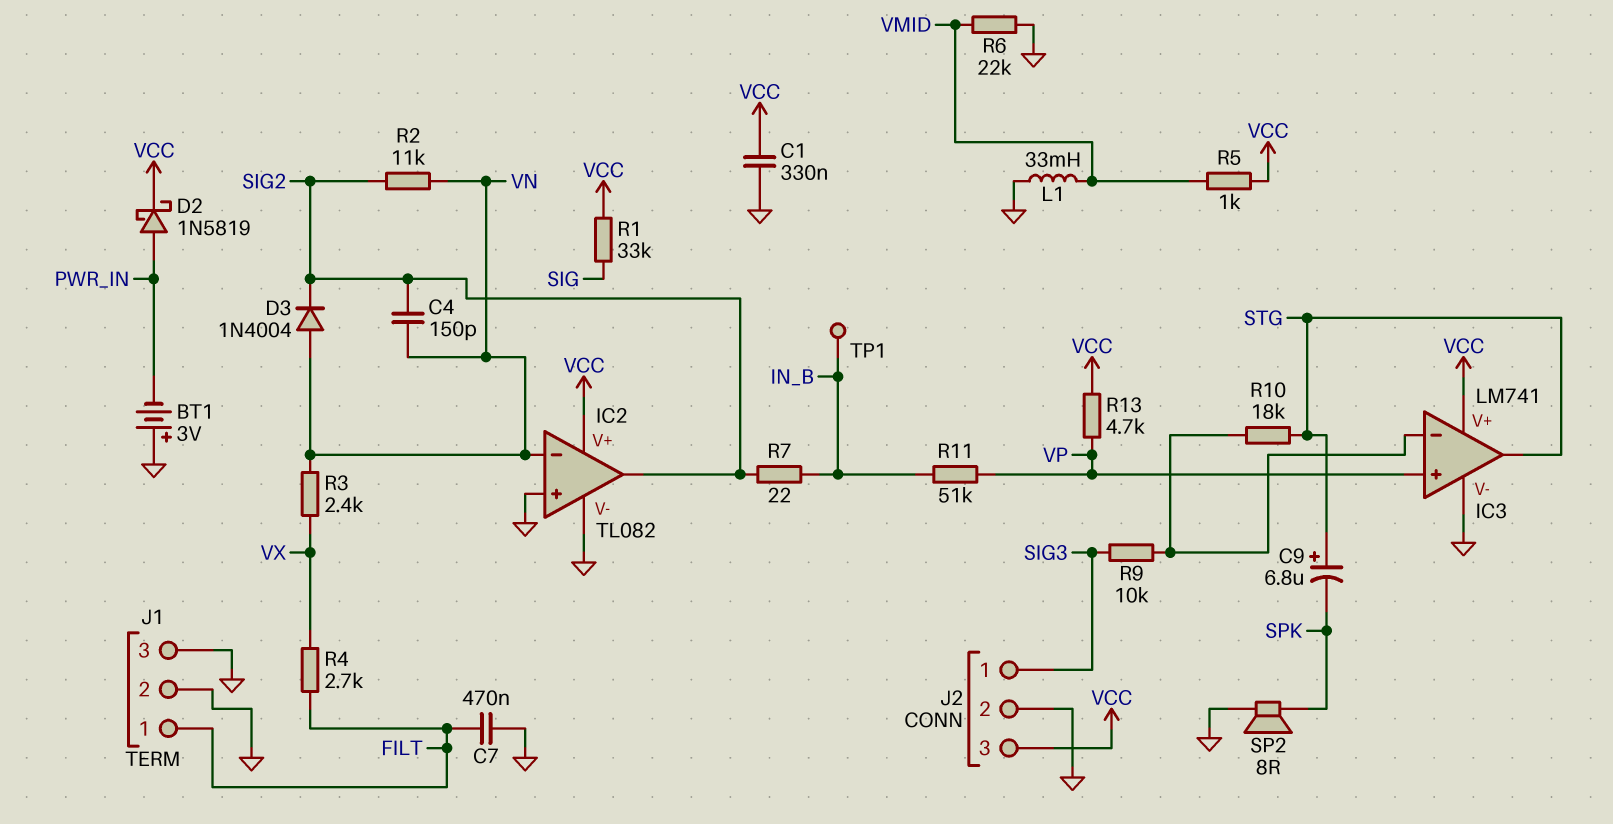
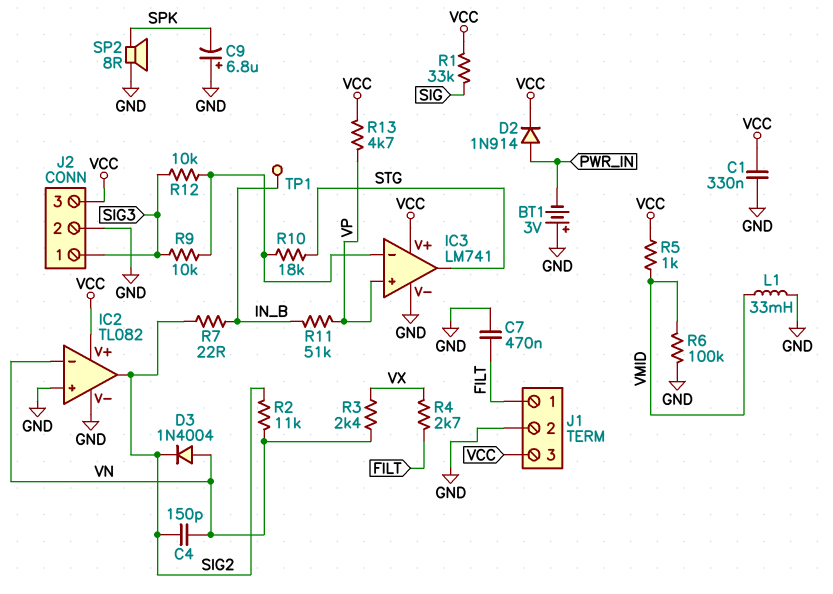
C9: 6.8uF (plus STG, minus SPK) -> 6.8uF (plus GND, minus SPK)
D2: schottky 1N5819 (A PWR_IN, K VCC) -> diode 1N914 (A PWR_IN, K VCC)
J1 pin 3: GND -> VCC
R6: 22k (GND, VMID) -> 100k (GND, VMID)
R12: none -> 10k (IC3/in-, SIG3)

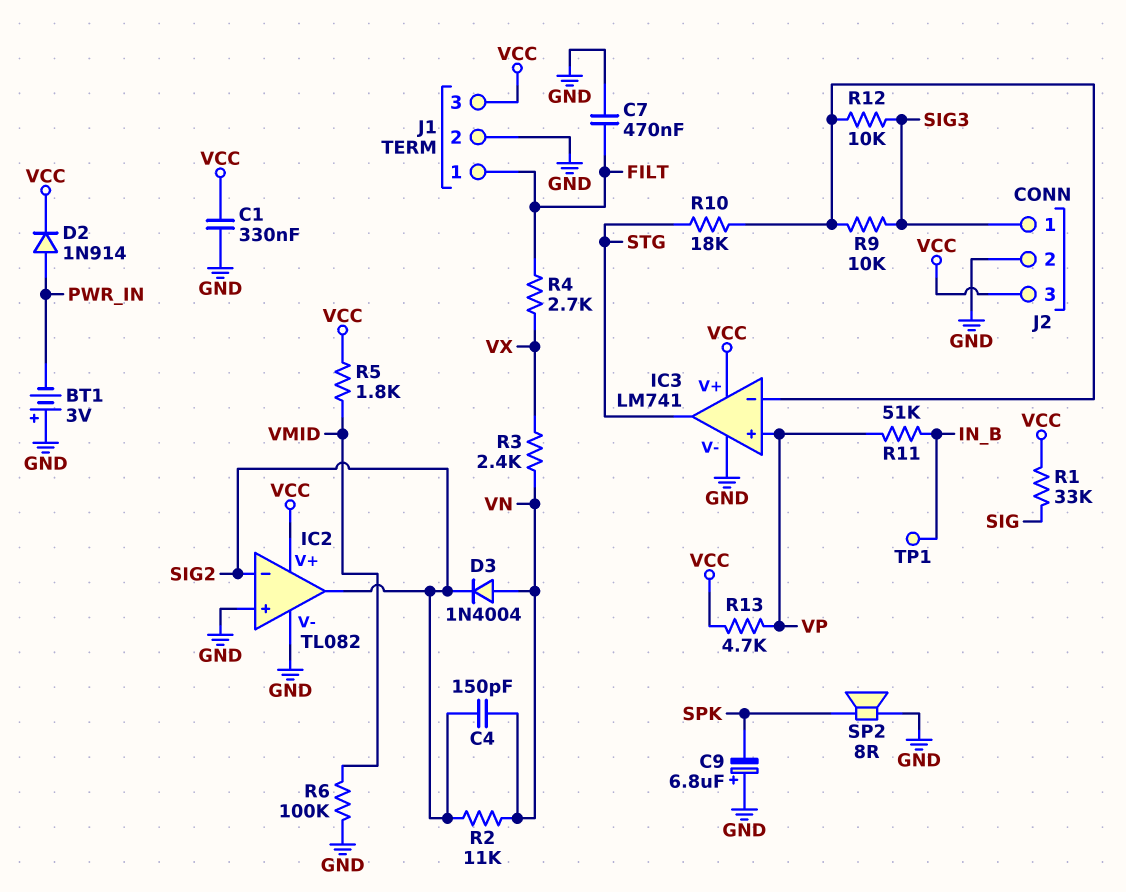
IC2 pin in-: VN -> SIG2
L1: 33mH (GND, VMID) -> none
R5: 1k (VCC, VMID) -> 1.8k (VCC, VMID)
R7: 22 (IN_B, SIG2) -> none

